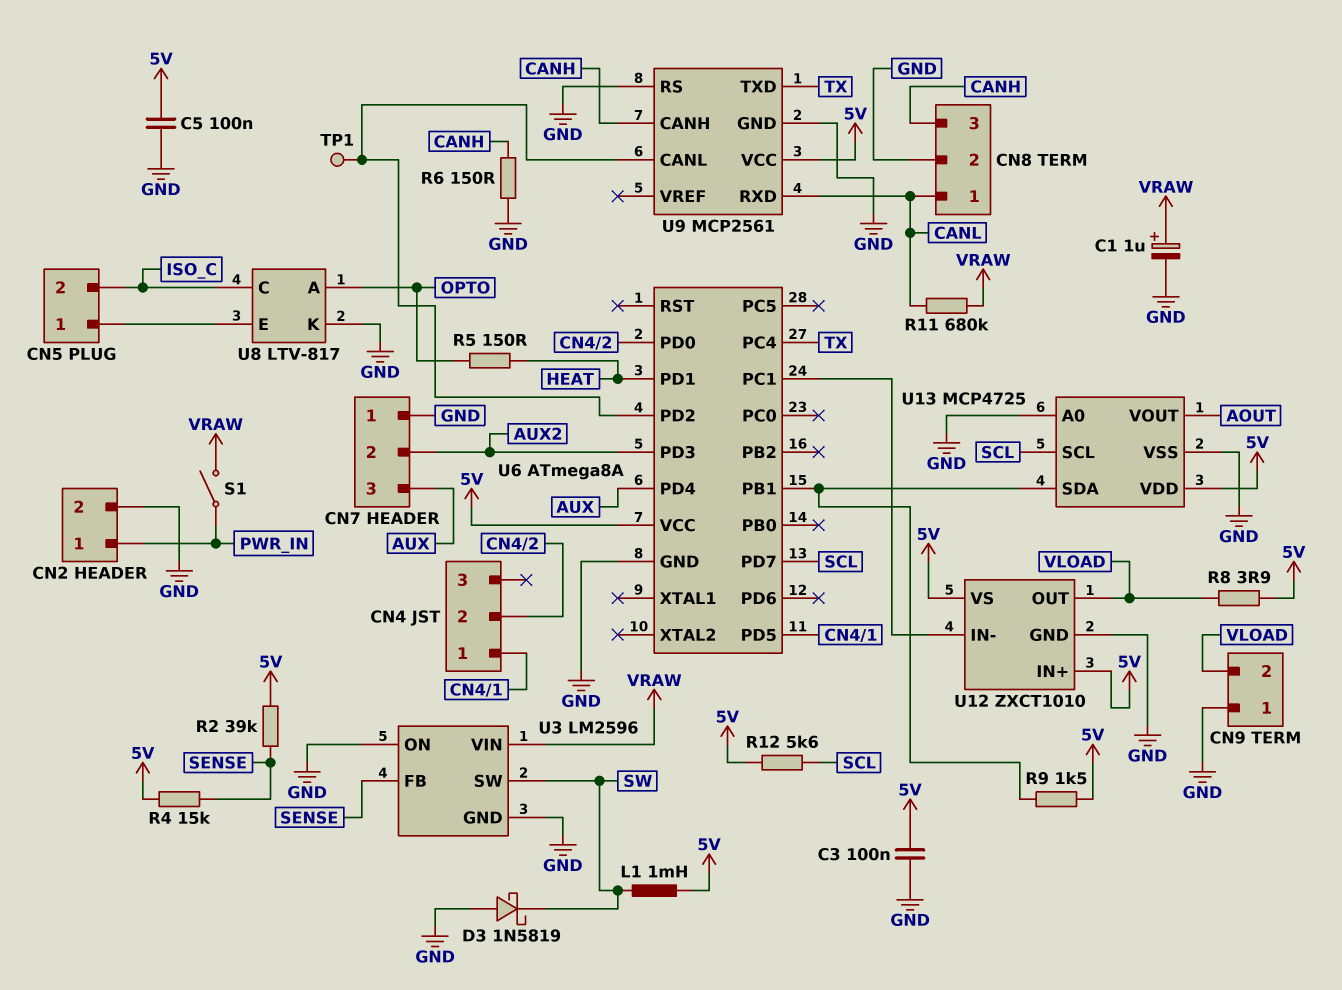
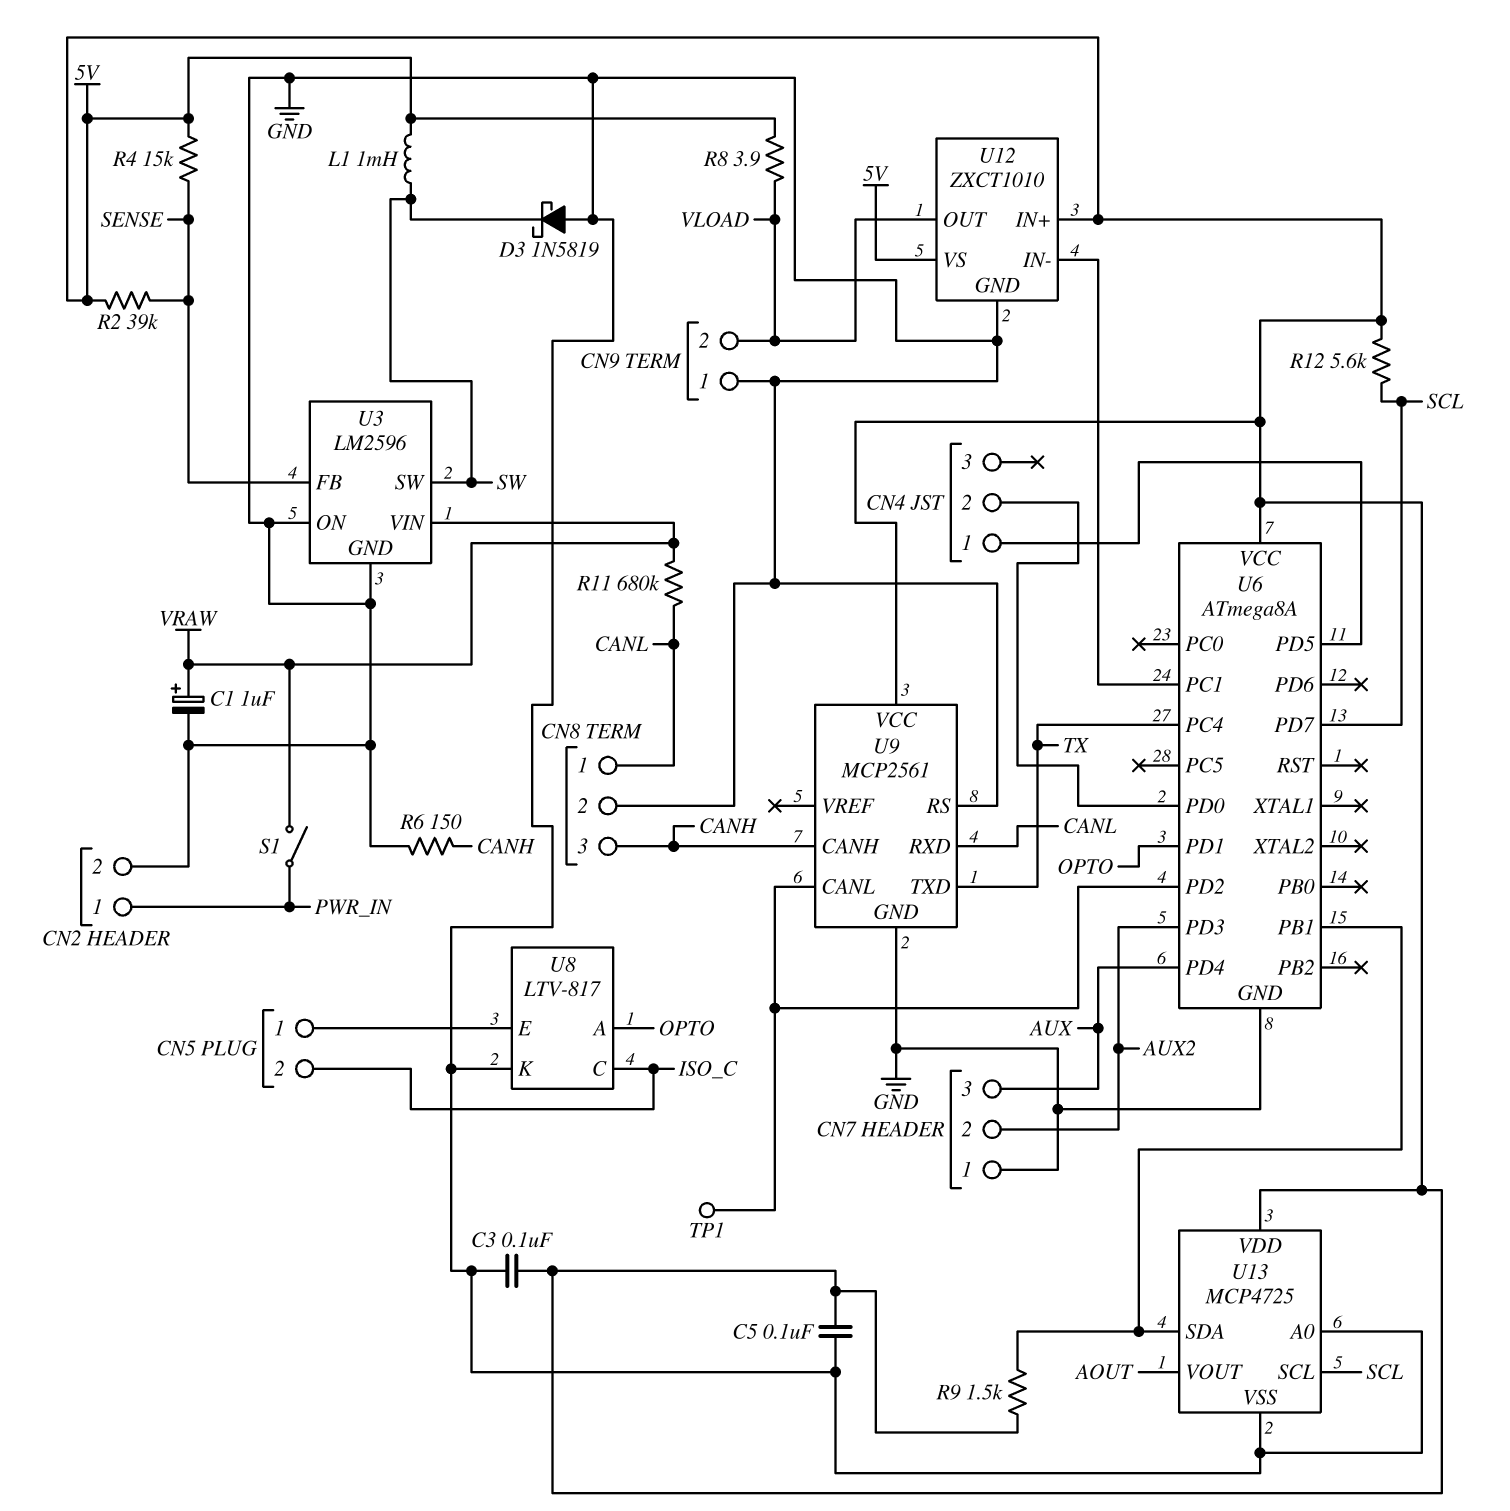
R5: 150 (HEAT, OPTO) -> none
U6 pin PD1: HEAT -> OPTO

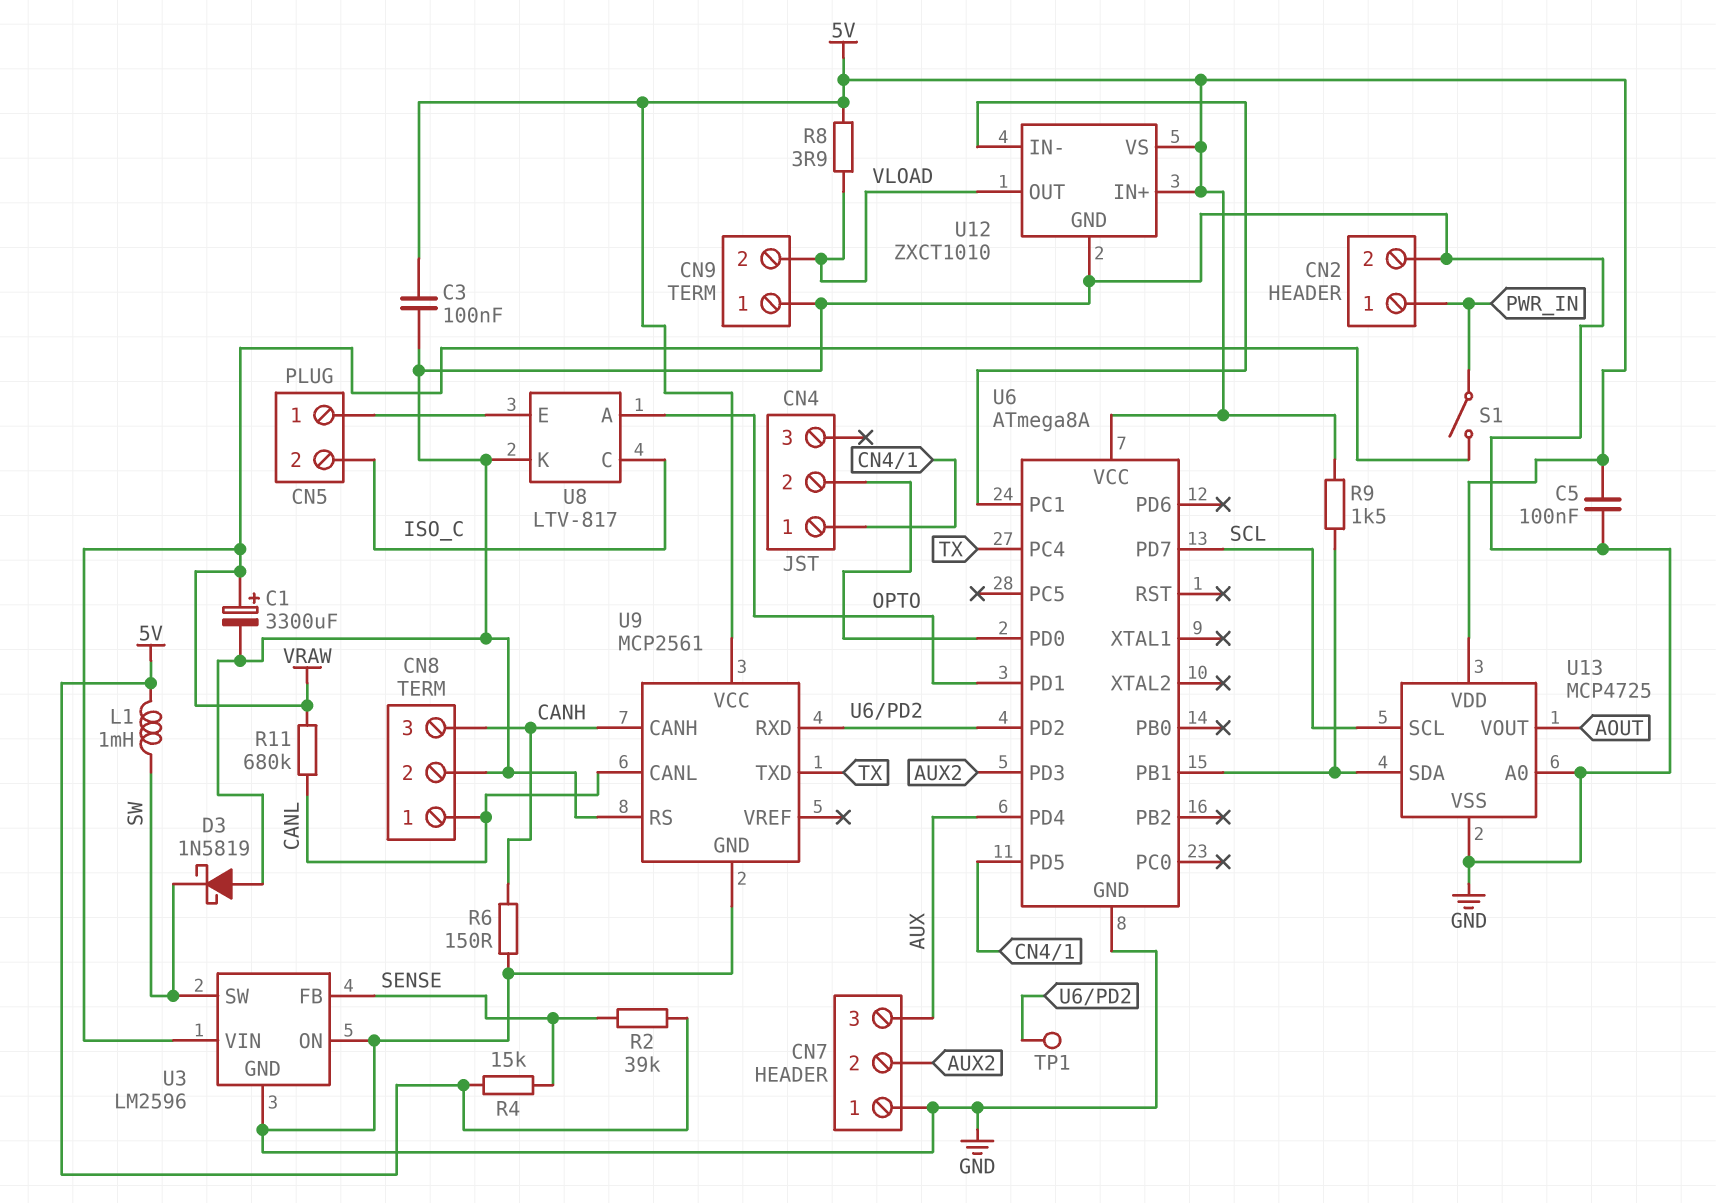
C1: 1uF (plus VRAW, minus GND) -> 3300uF (plus VRAW, minus GND)
R12: 5.6k (5V, SCL) -> none
U9 pin CANL: U6/PD2 -> CANL
U9 pin RXD: CANL -> U6/PD2

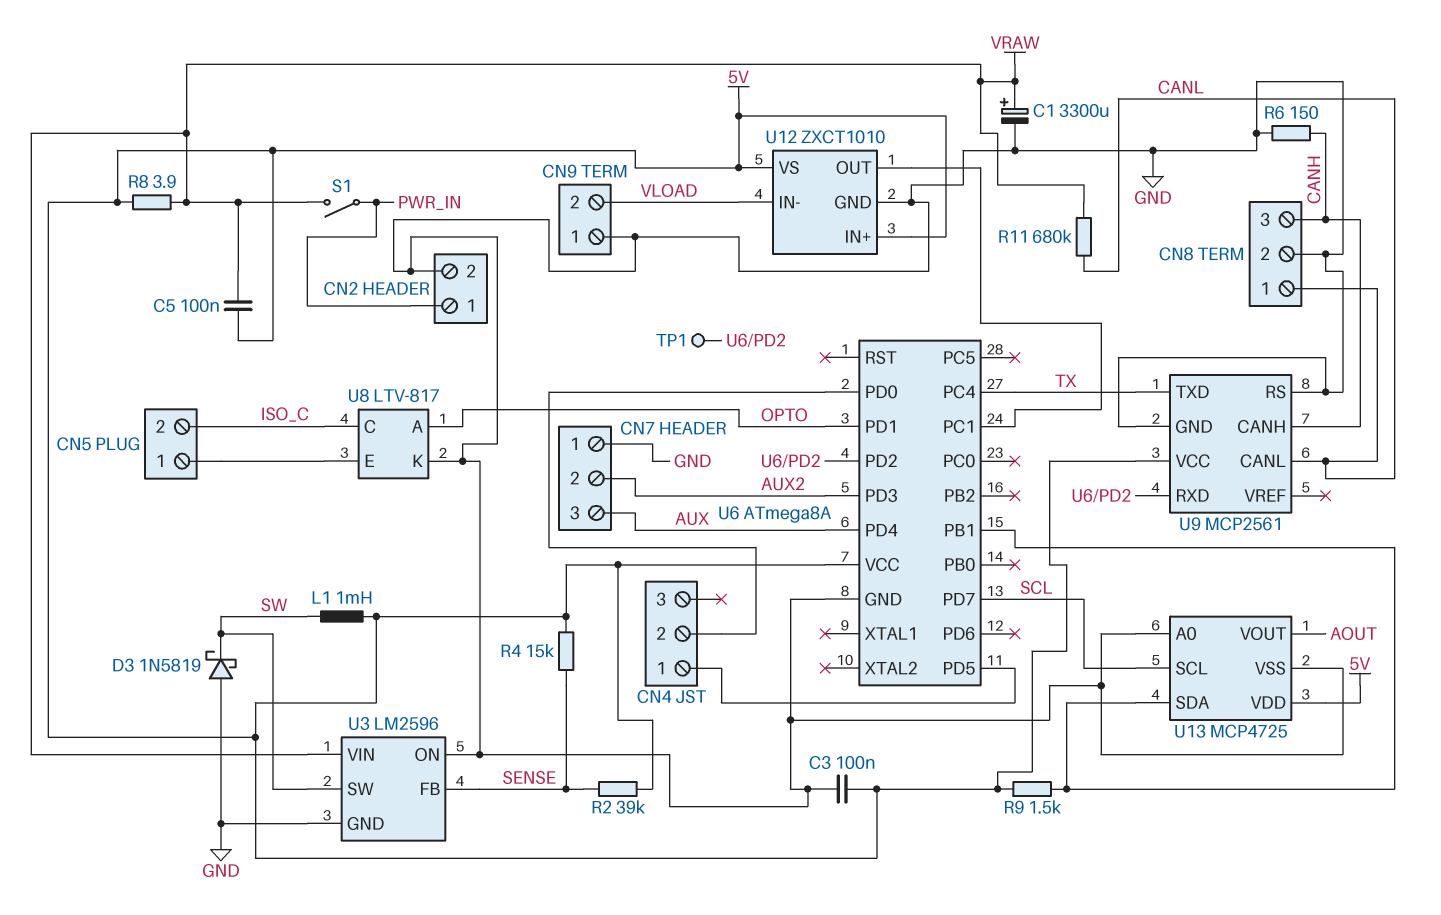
C5: 100nF (5V, GND) -> 100nF (5V, VRAW)
R8: 3.9 (5V, VLOAD) -> 3.9 (5V, VRAW)
U12 pin IN-: U6/PC1 -> VLOAD
U12 pin OUT: VLOAD -> U6/PC1

